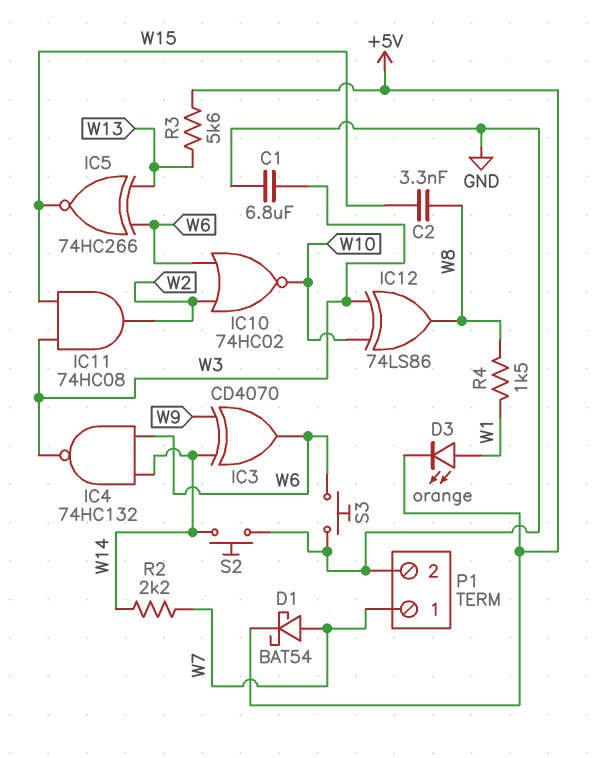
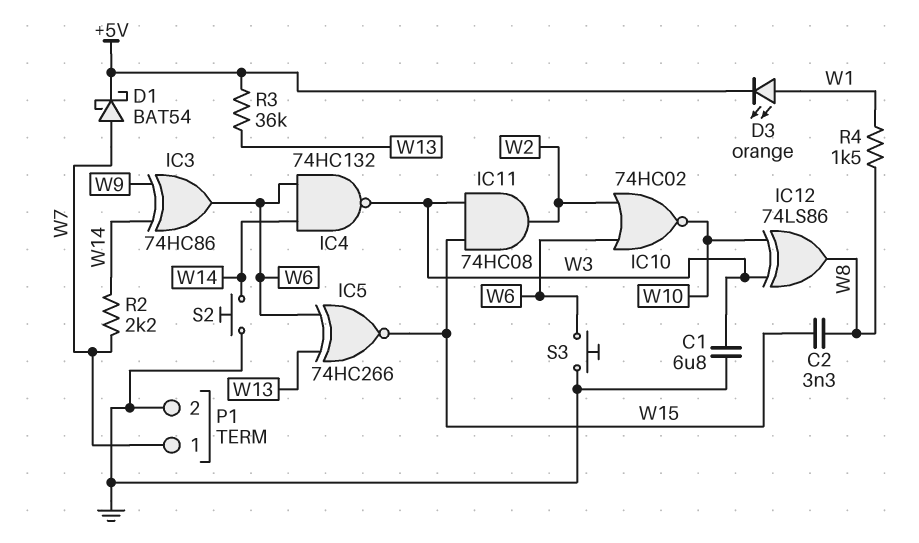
IC3: XOR CD4070 (in W9, in W14, out W6) -> XOR 74HC86 (in W9, in W14, out W6)
R3: 5.6k (+5V, W13) -> 36k (+5V, W13)

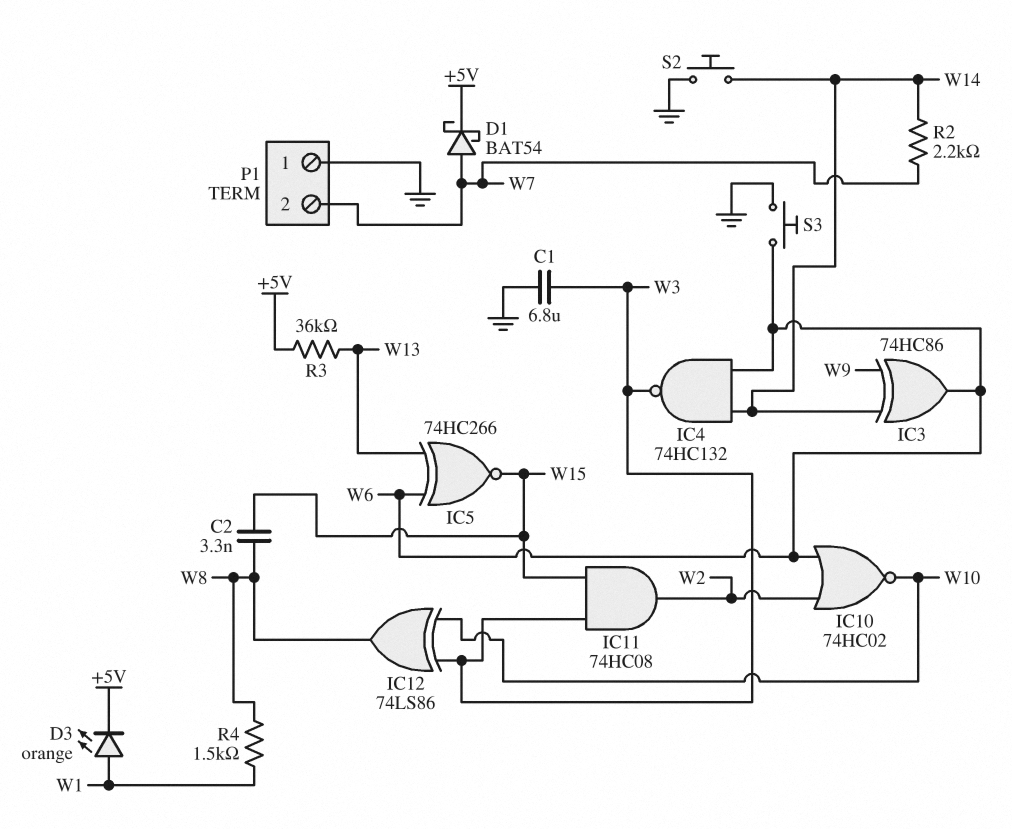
P1 pin 1: W7 -> GND
P1 pin 2: GND -> W7

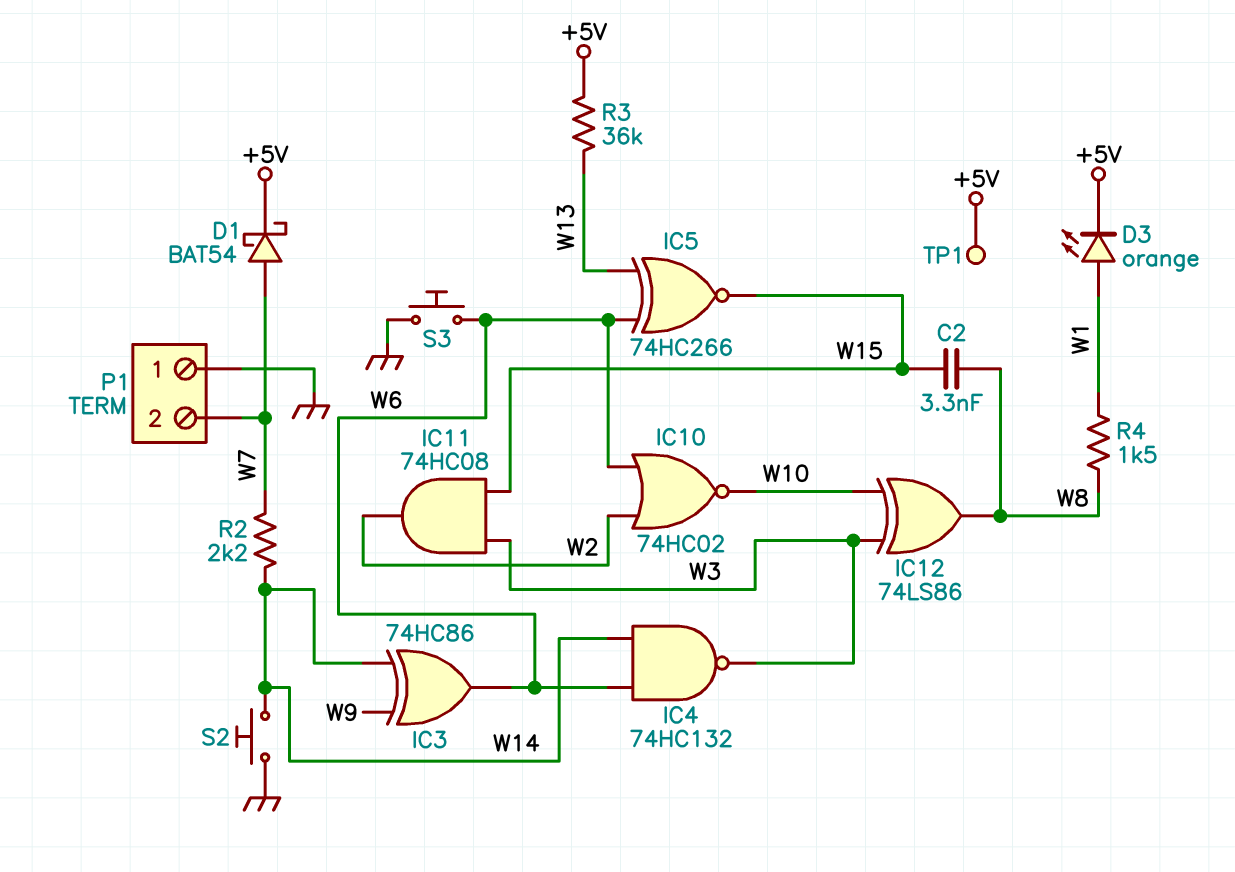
C1: 6.8uF (GND, W3) -> none
TP1: none -> test point (+5V)

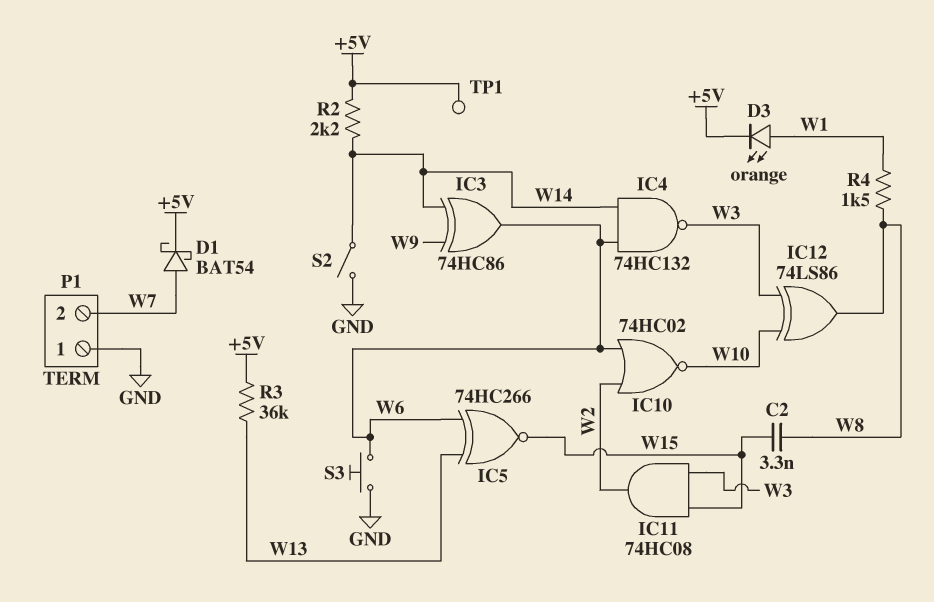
R2: 2.2k (W7, W14) -> 2.2k (+5V, W14)
S2: button (GND, W14) -> switch (GND, W14)

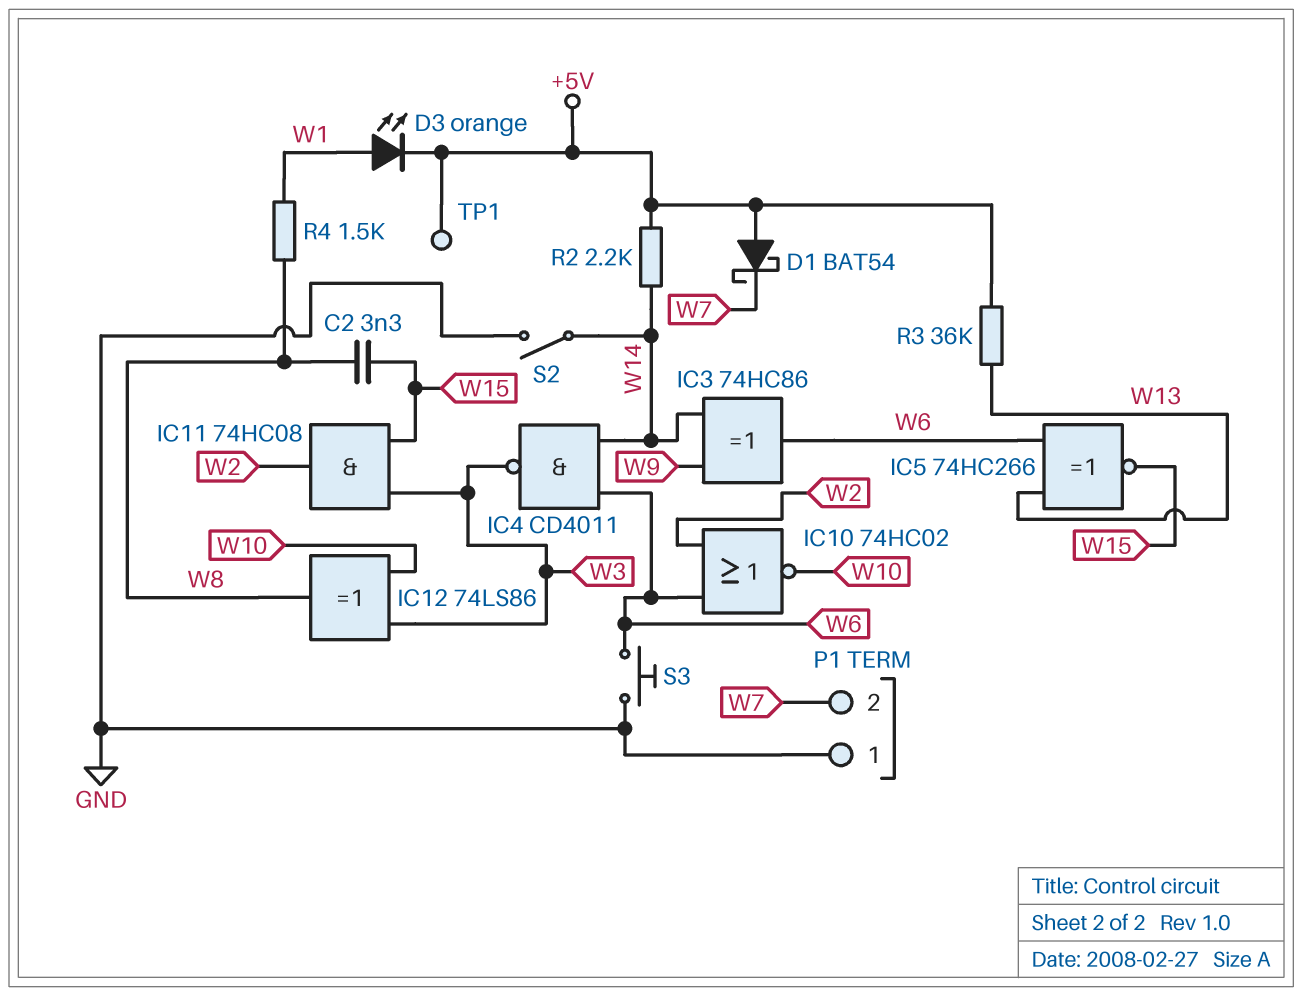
D1: schottky BAT54 (A W7, K +5V) -> schottky BAT54 (A +5V, K W7)
IC4: NAND 74HC132 (in W6, in W14, out W3) -> NAND CD4011 (in W6, in W14, out W3)

